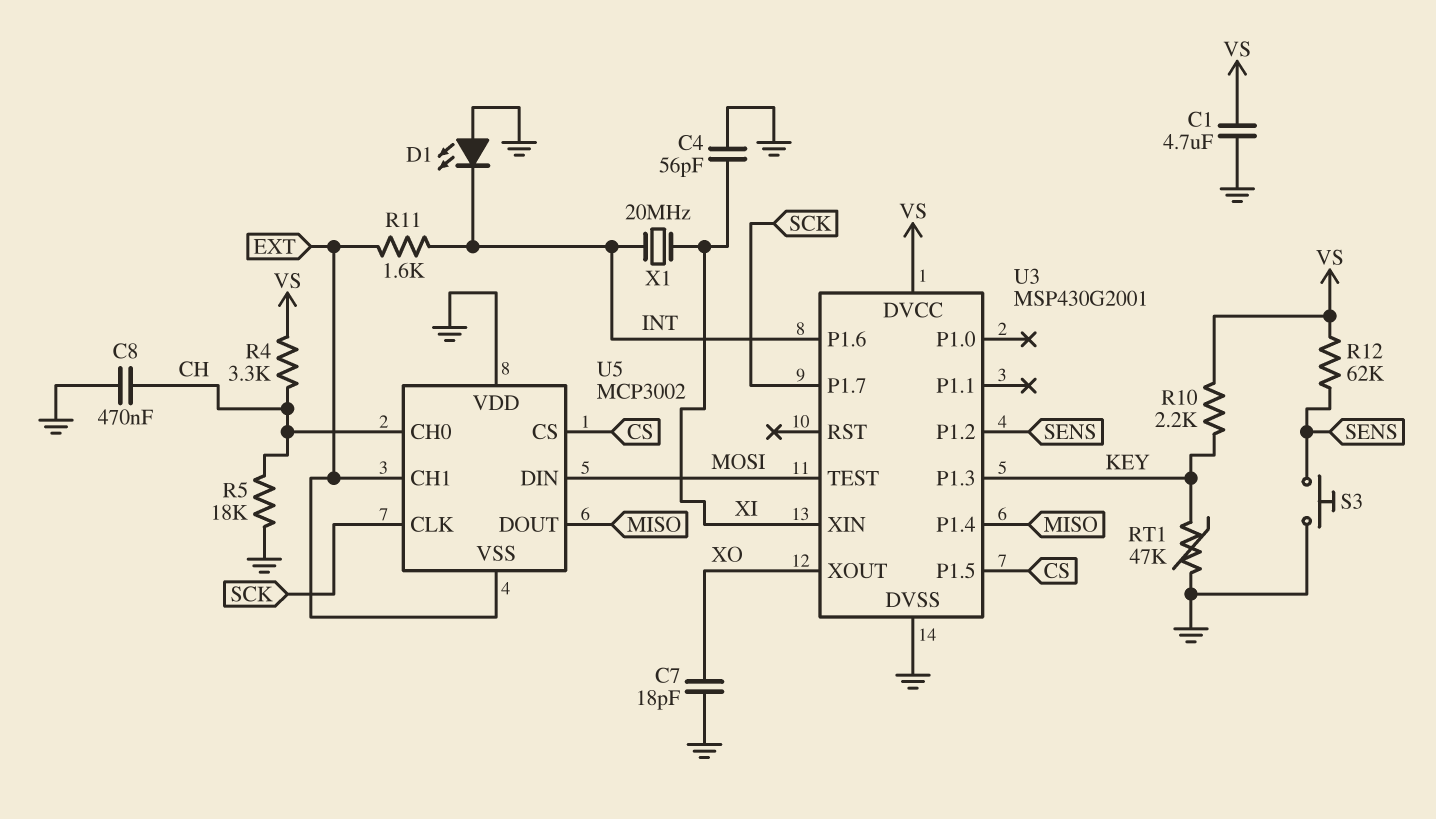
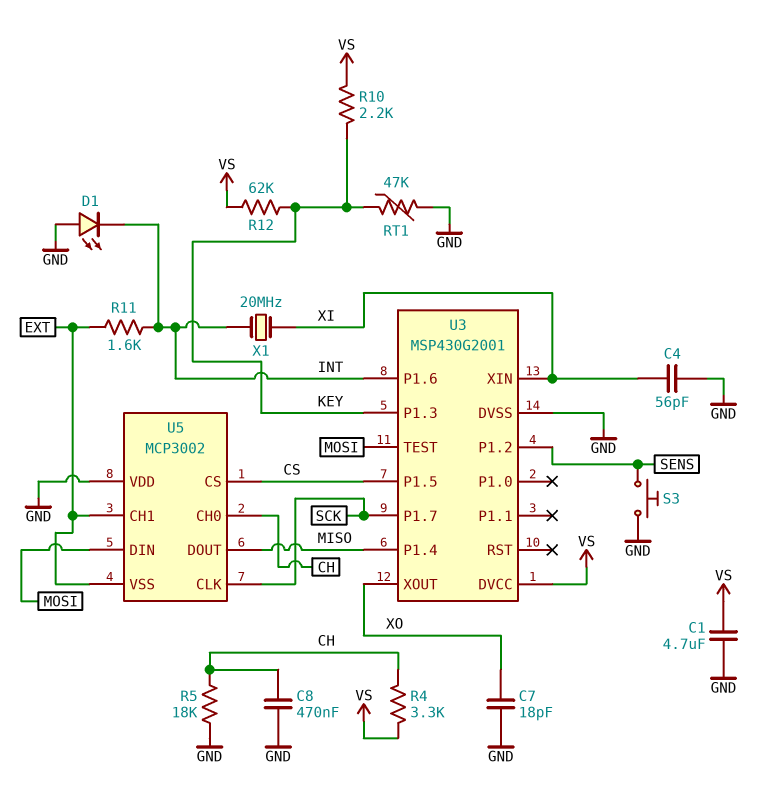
R12: 62k (SENS, VS) -> 62k (KEY, VS)

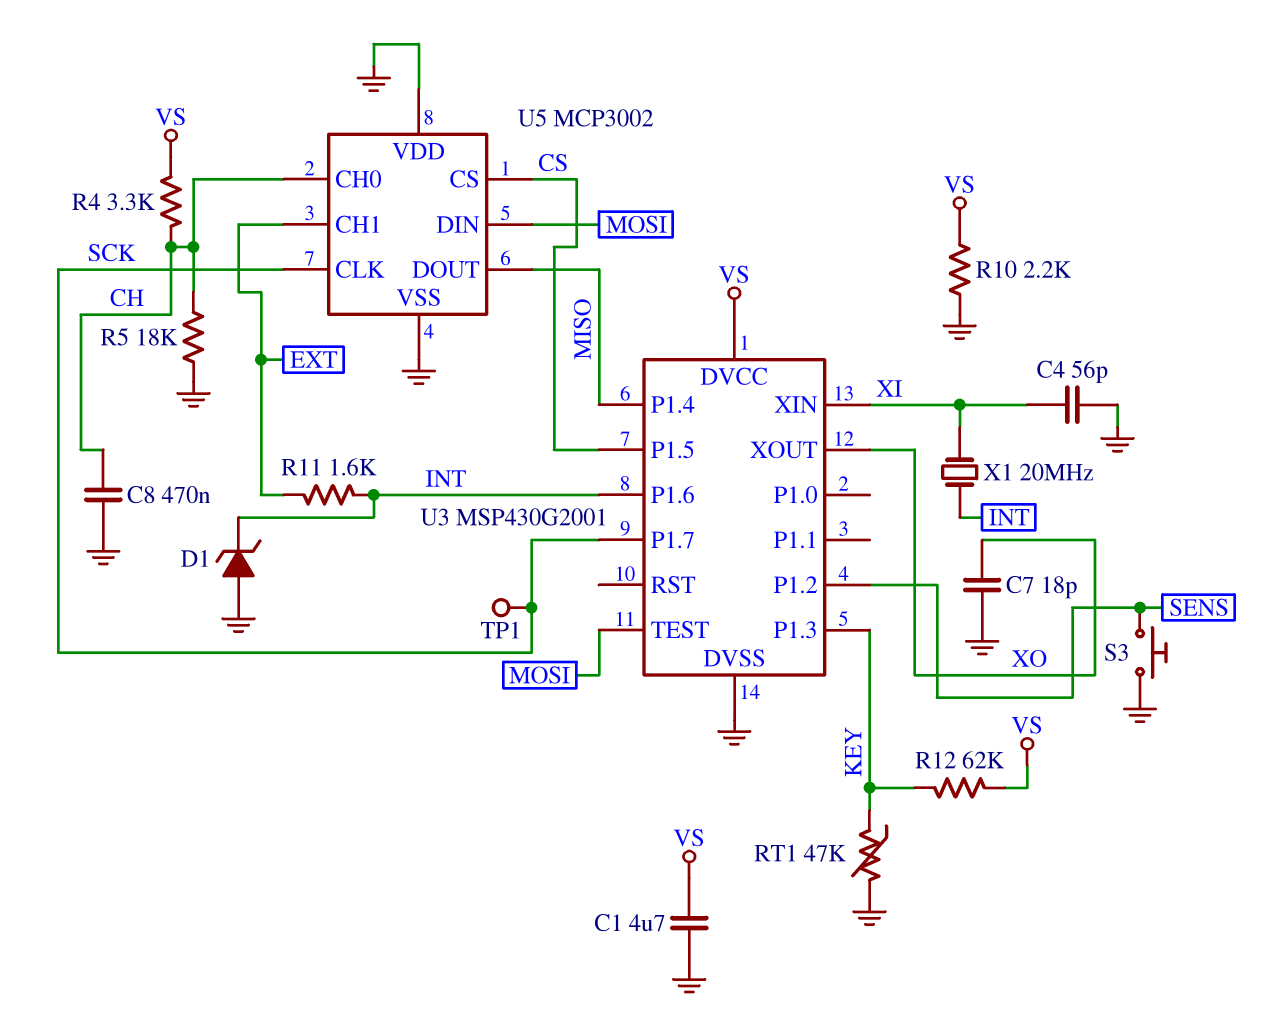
D1: LED (A GND, K INT) -> zener (A GND, K INT)
R10: 2.2k (KEY, VS) -> 2.2k (GND, VS)
TP1: none -> test point (SCK)
U5 pin VSS: EXT -> GND

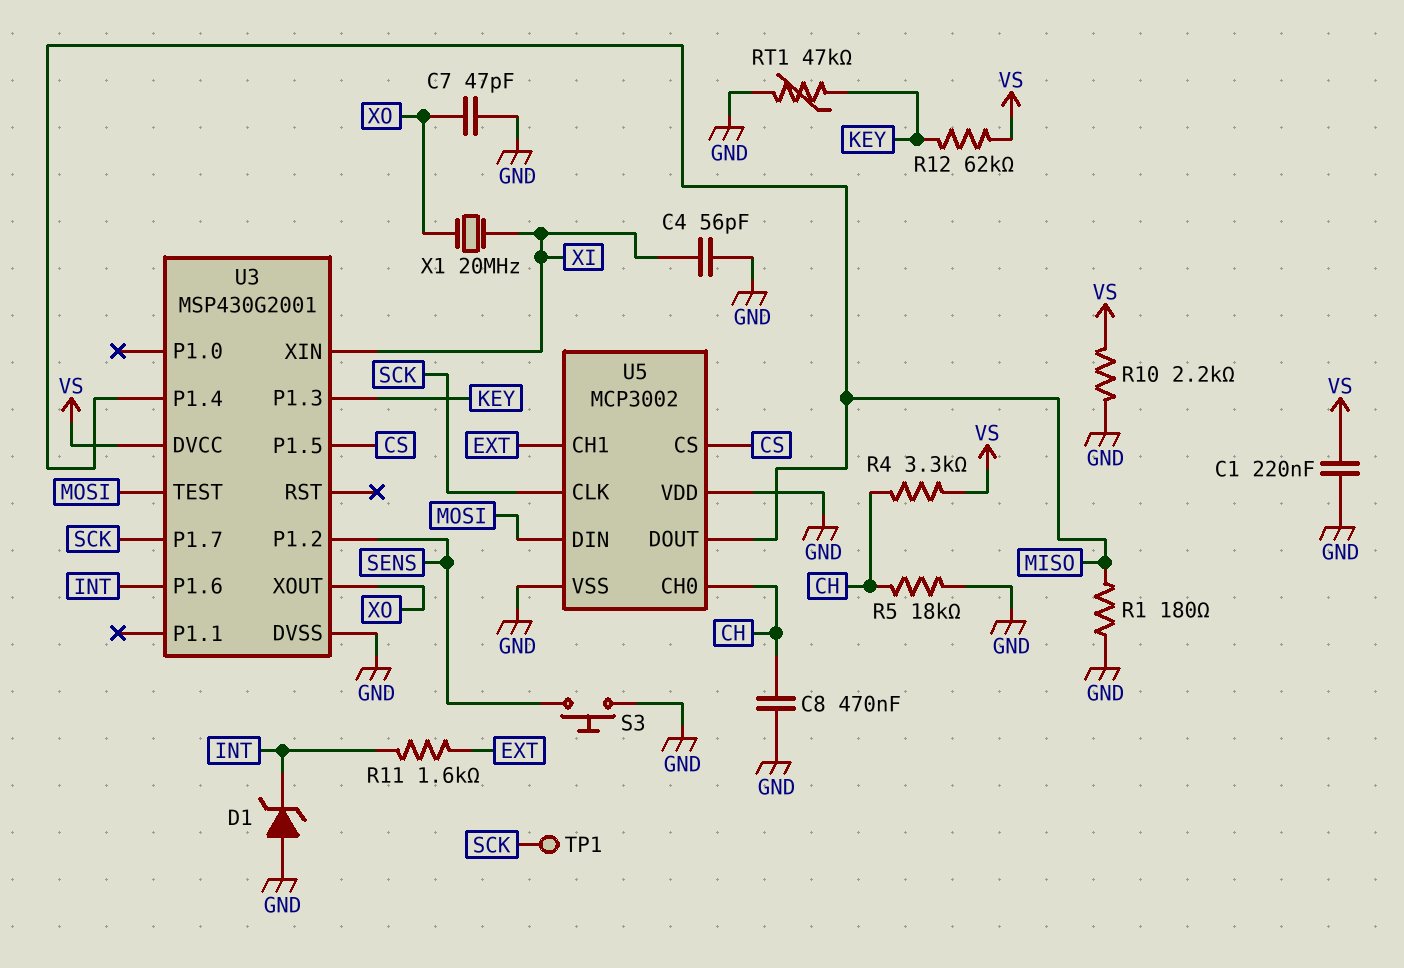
C1: 4.7uF (GND, VS) -> 220nF (GND, VS)
C7: 18pF (GND, XO) -> 47pF (GND, XO)
R1: none -> 180 (GND, MISO)
X1: 20MHz (INT, XI) -> 20MHz (XI, XO)

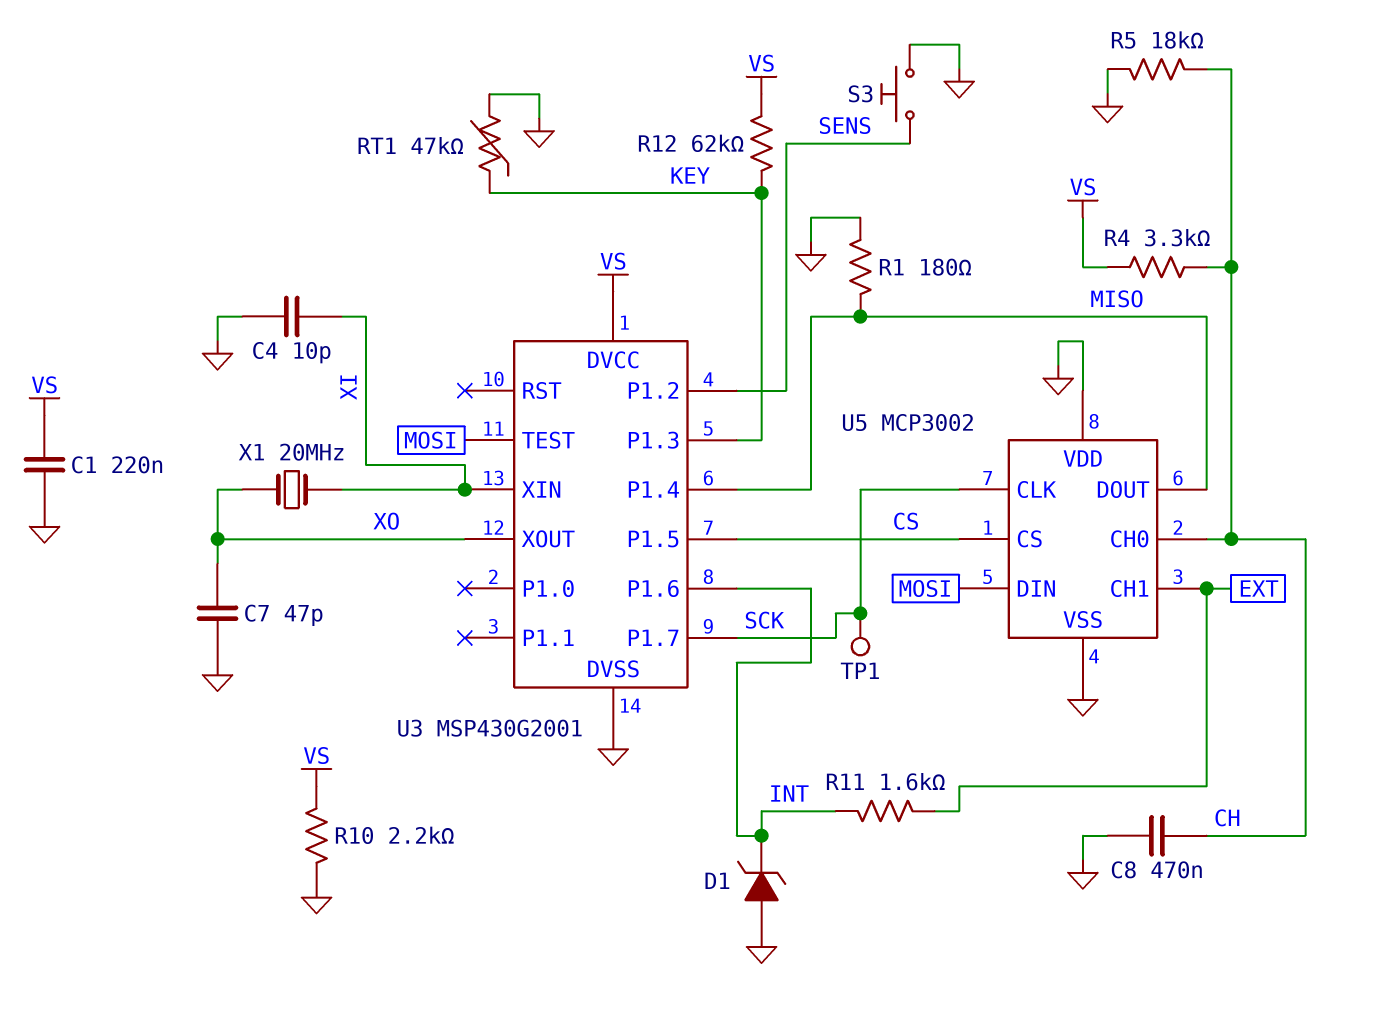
C4: 56pF (GND, XI) -> 10pF (GND, XI)

